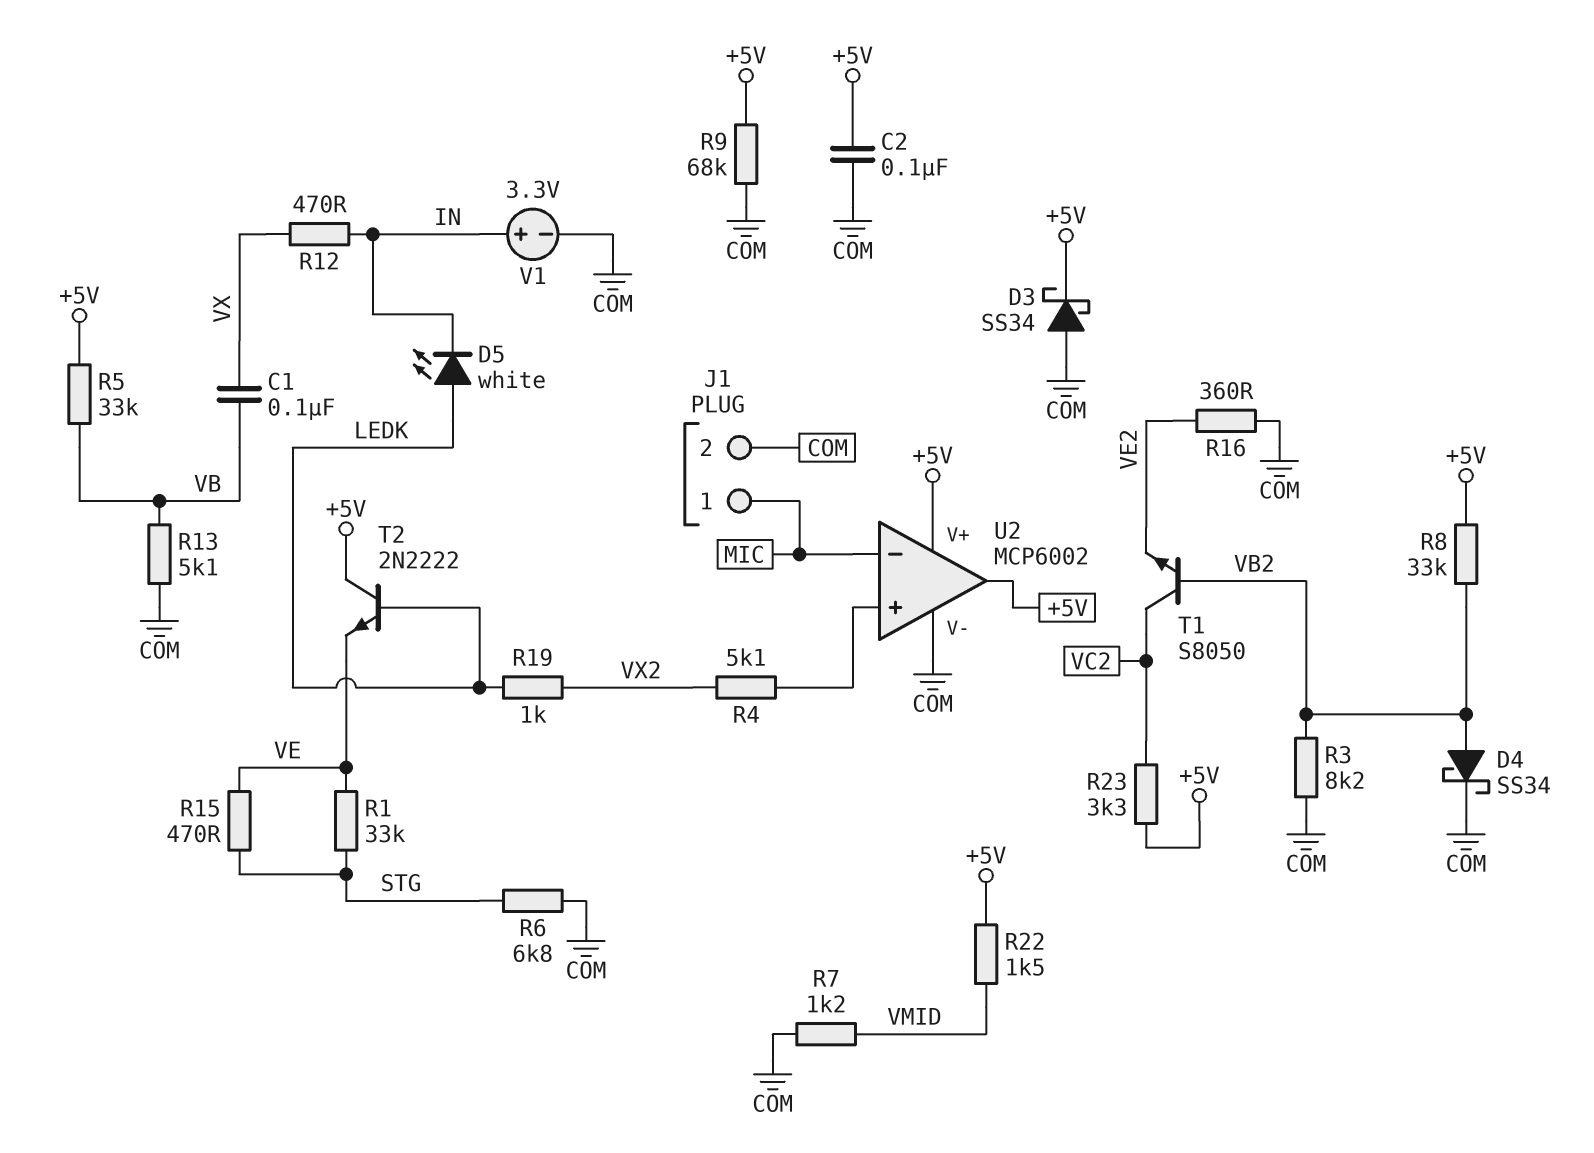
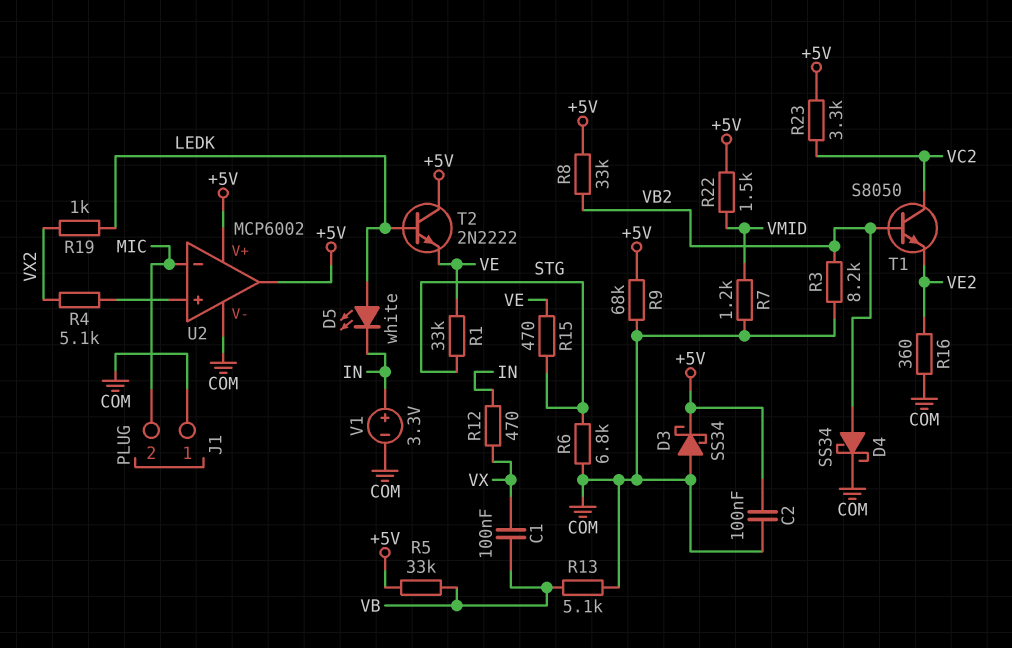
J1 pin 1: MIC -> COM
J1 pin 2: COM -> MIC

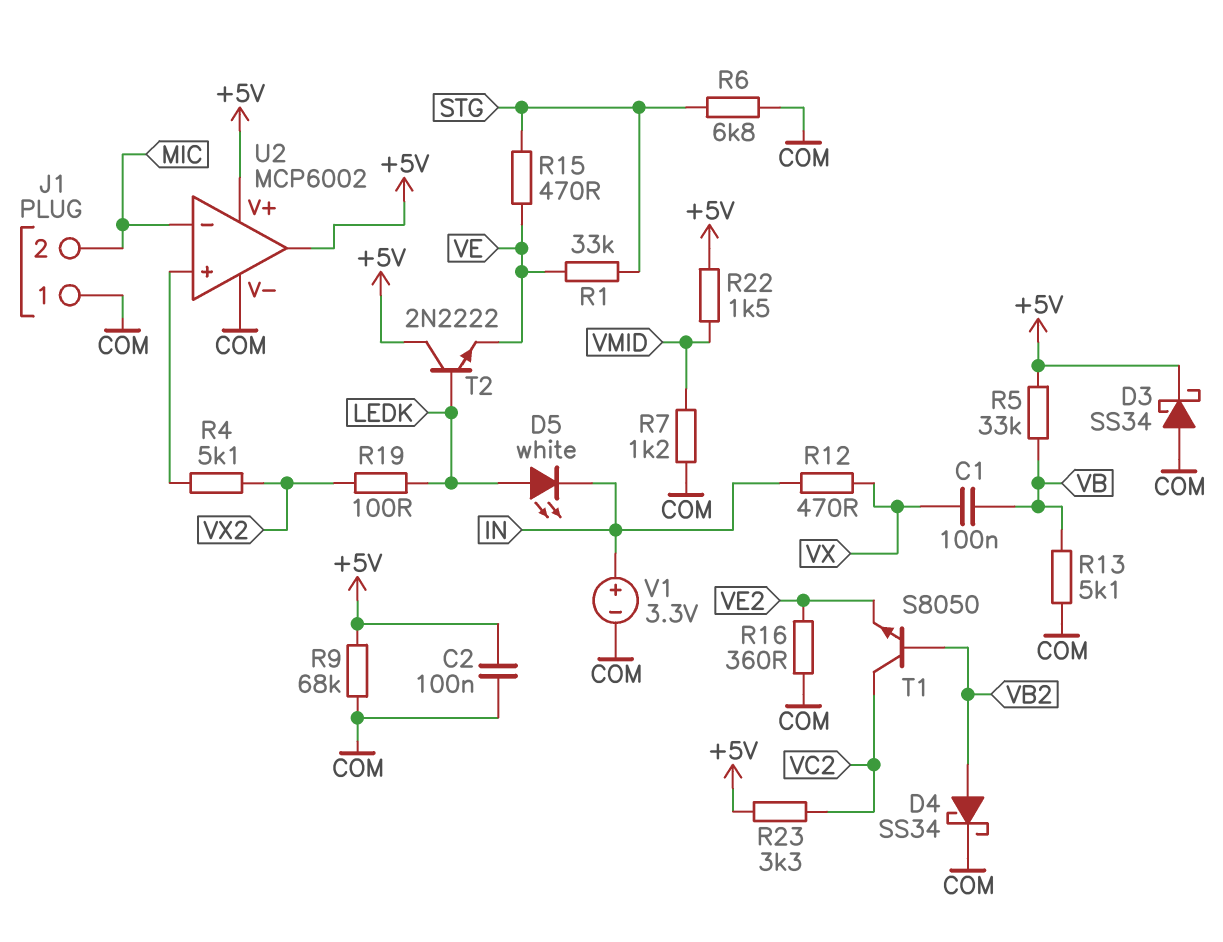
R3: 8.2k (COM, VB2) -> none
R8: 33k (+5V, VB2) -> none
R19: 1k (LEDK, VX2) -> 100 (LEDK, VX2)

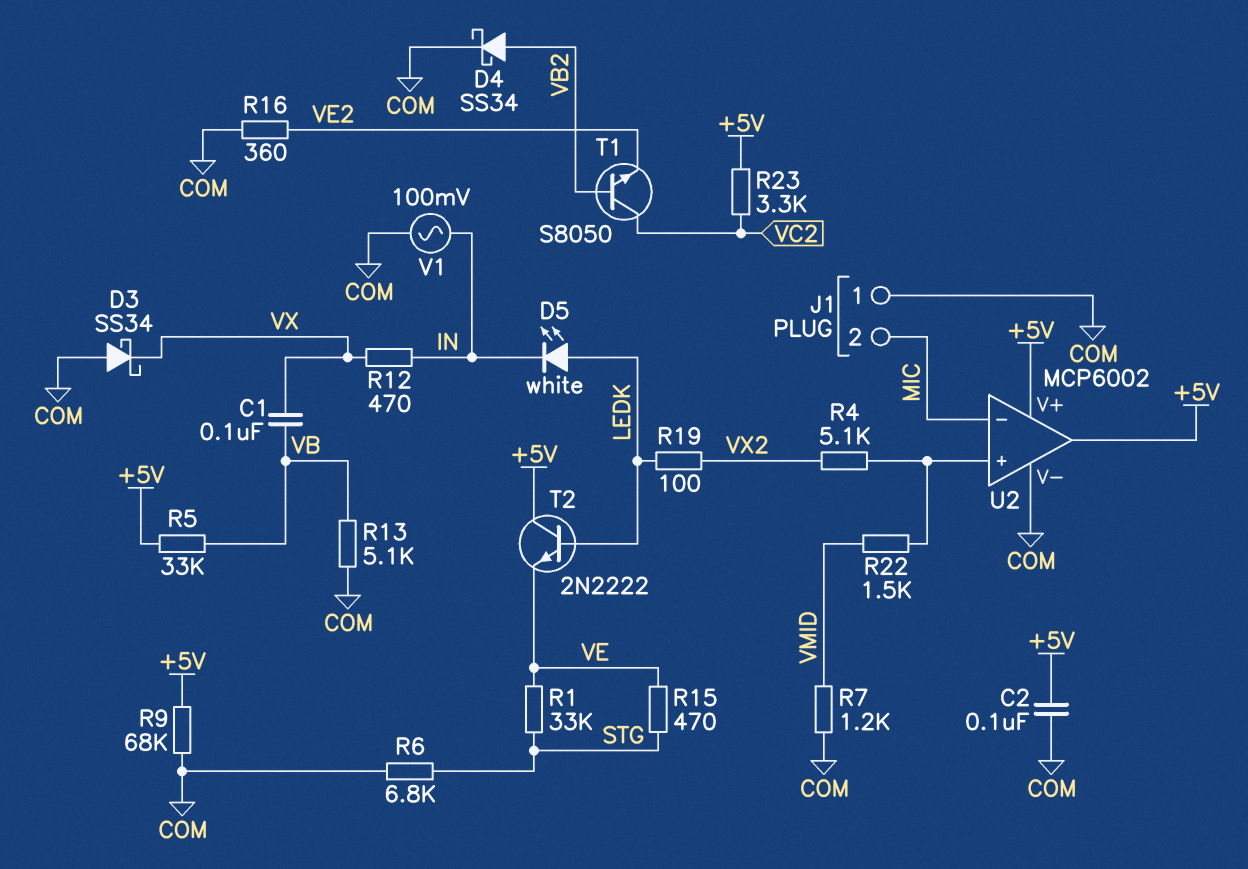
D3: schottky SS34 (A COM, K +5V) -> schottky SS34 (A COM, K VX)
R22: 1.5k (+5V, VMID) -> 1.5k (U2/in+, VMID)
V1: 3.3V (plus IN, minus COM) -> AC 100mV (COM, IN)

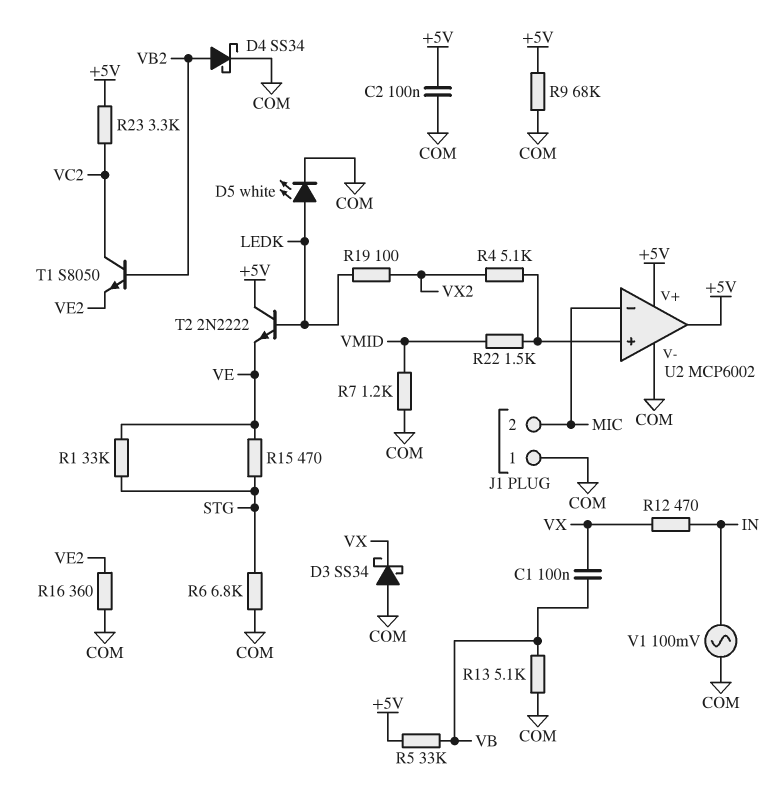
D5: LED white (A LEDK, K IN) -> LED white (A LEDK, K COM)

